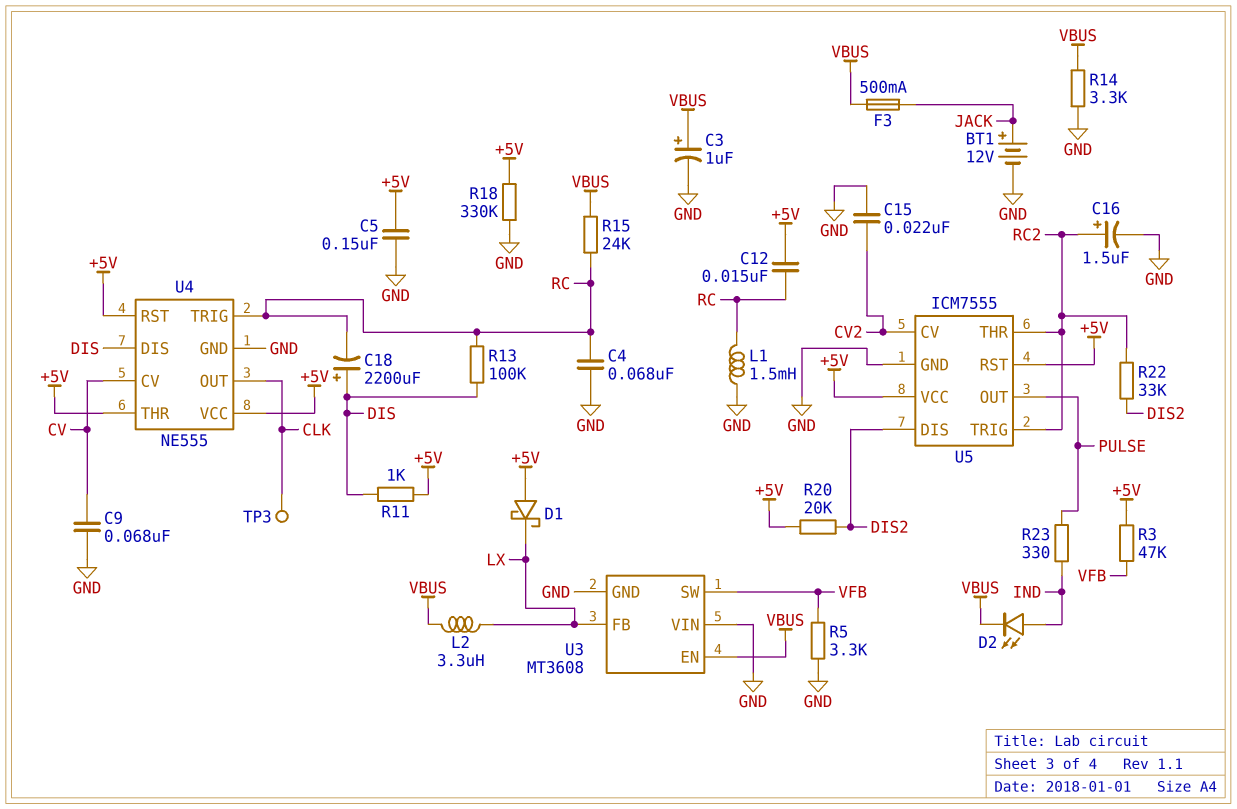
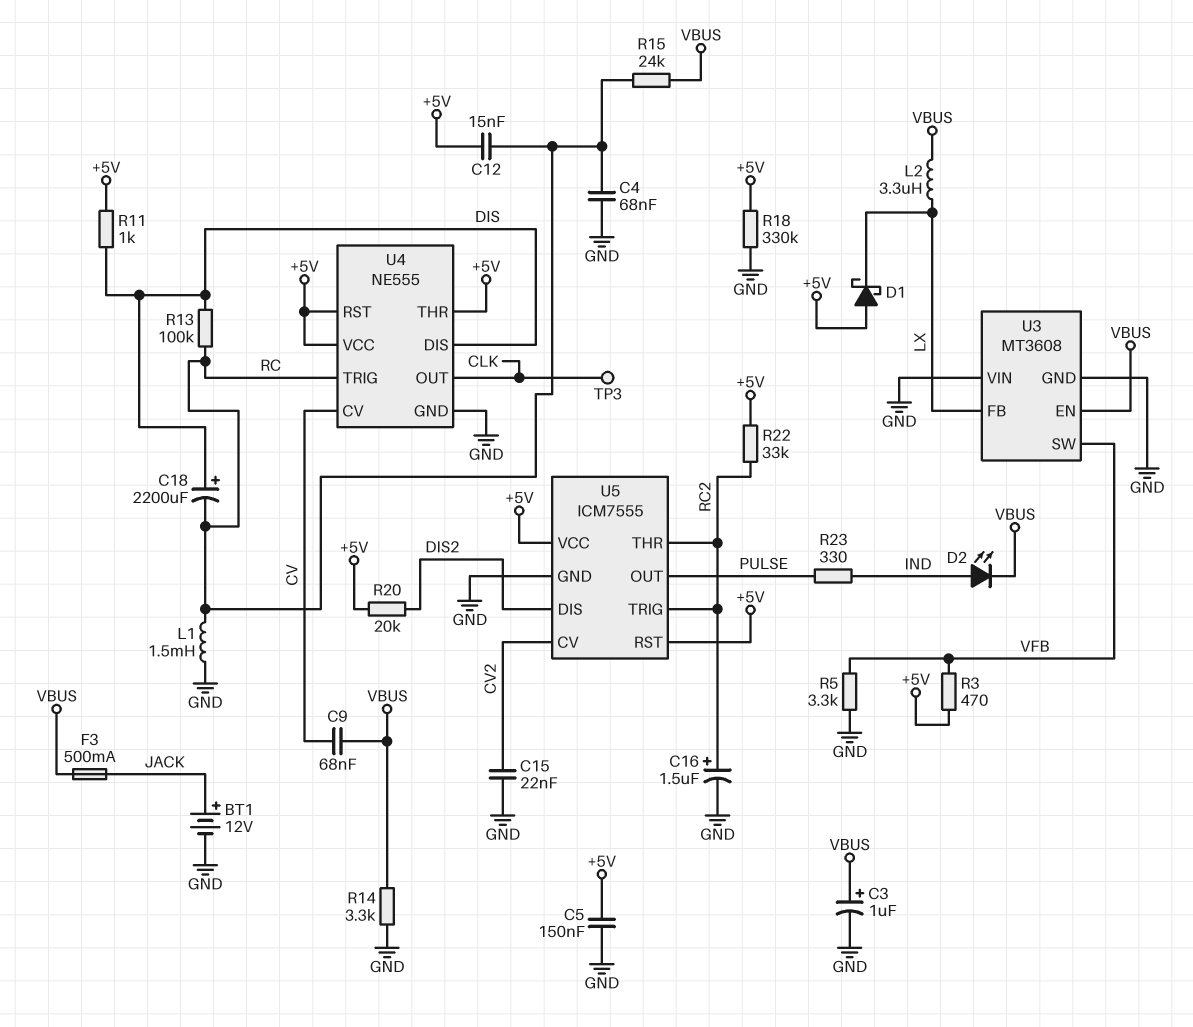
C9: 68nF (CV, GND) -> 68nF (CV, VBUS)
R3: 47k (+5V, VFB) -> 470 (+5V, VFB)
R22: 33k (DIS2, RC2) -> 33k (+5V, RC2)

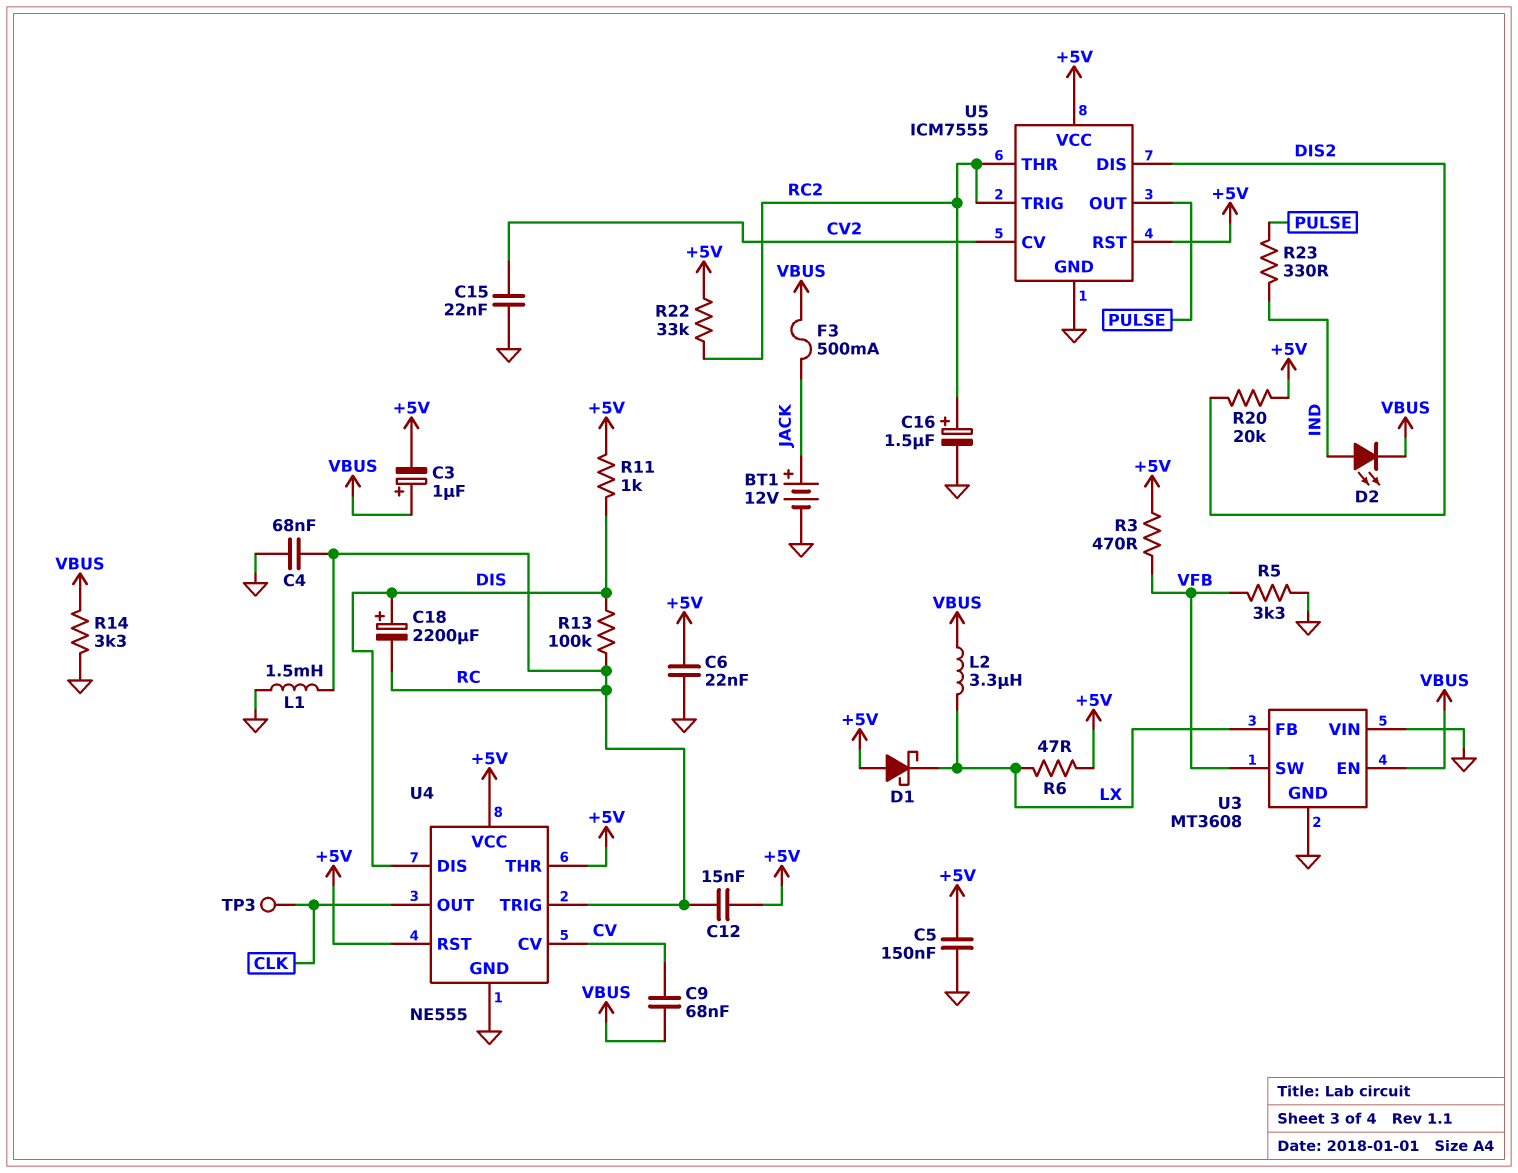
C3: 1uF (plus VBUS, minus GND) -> 1uF (plus VBUS, minus +5V)
C6: none -> 22nF (+5V, GND)
R6: none -> 47 (+5V, LX)
R15: 24k (RC, VBUS) -> none
R18: 330k (+5V, GND) -> none

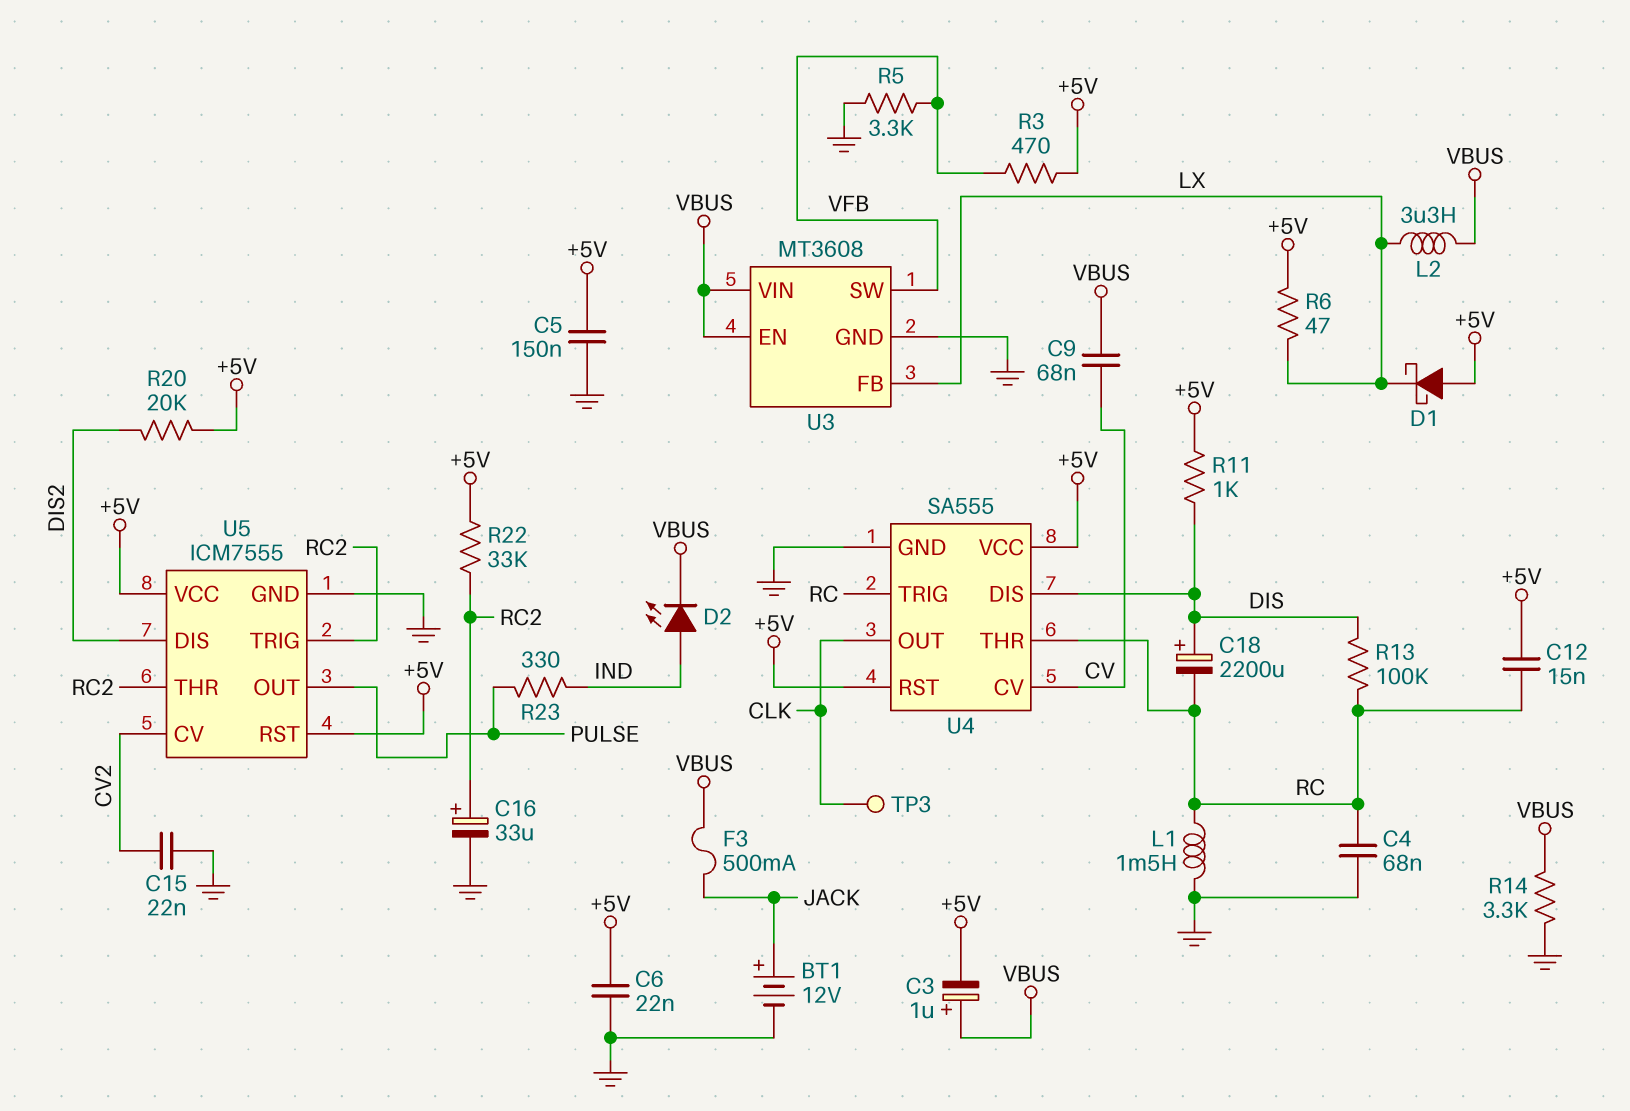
C16: 1.5uF (plus RC2, minus GND) -> 33uF (plus RC2, minus GND)
U3 pin VIN: GND -> VBUS
U4: NE555 -> SA555
U4 pin THR: +5V -> RC

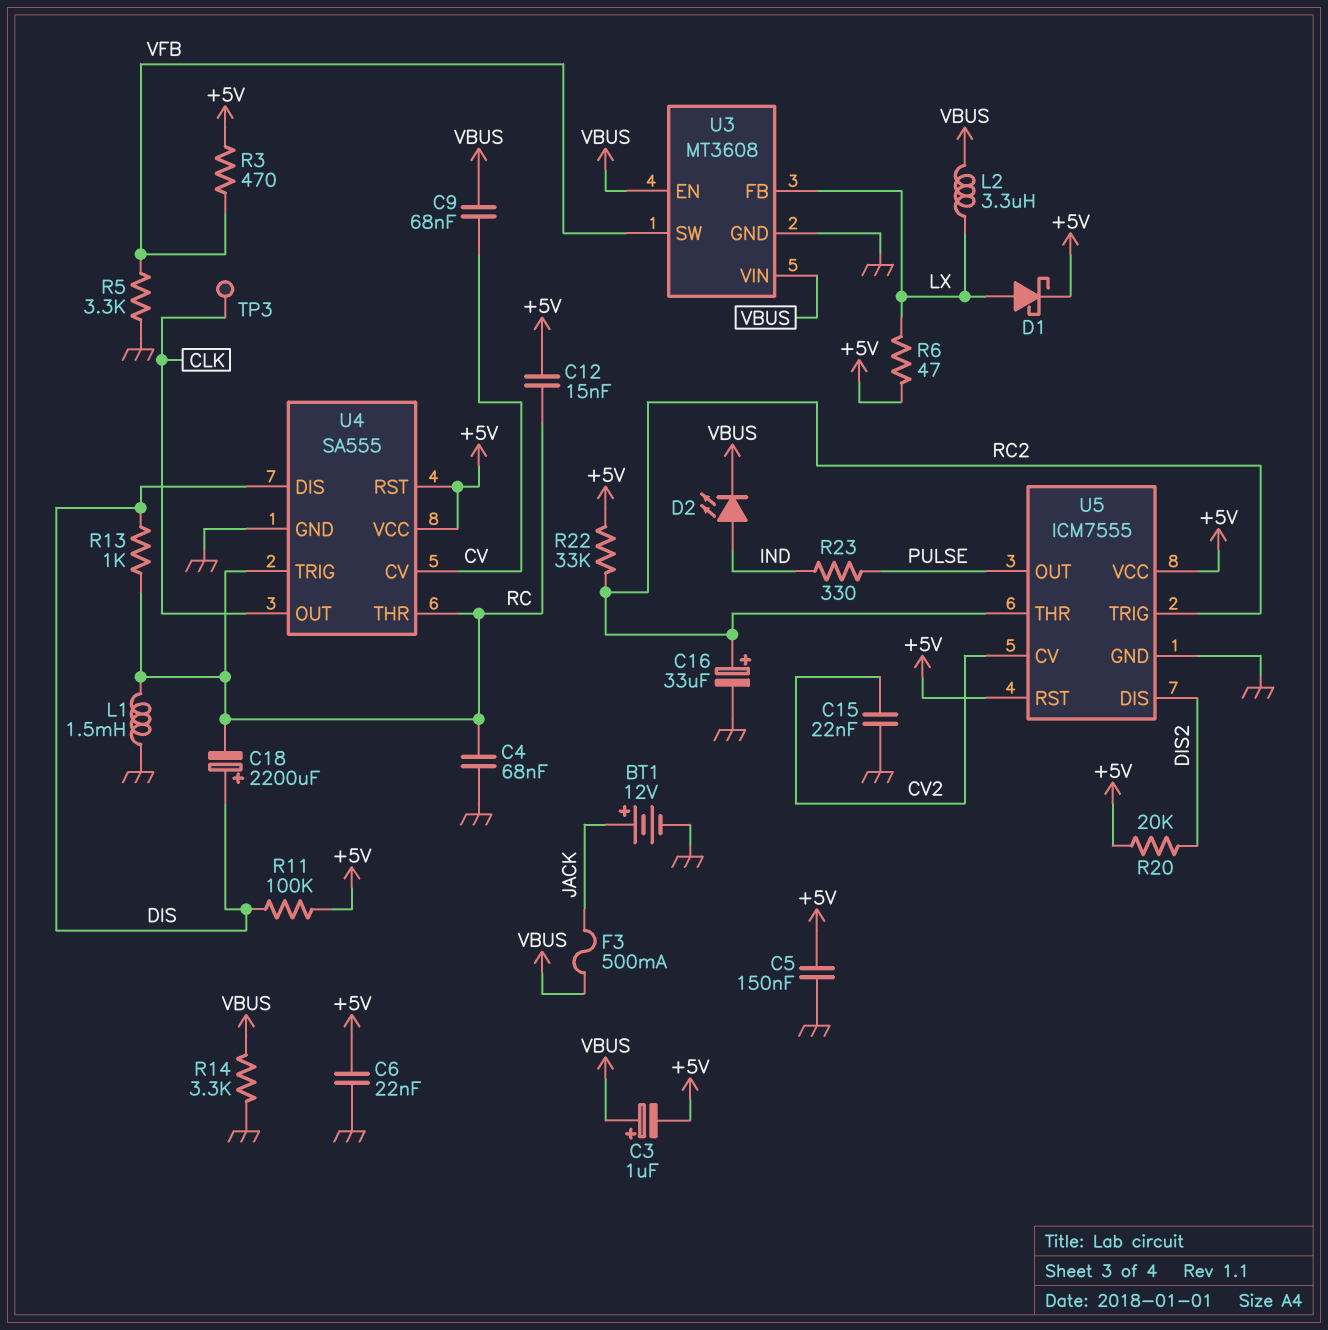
D1: schottky (A +5V, K LX) -> schottky (A LX, K +5V)
R11: 1k (+5V, DIS) -> 100k (+5V, DIS)
R13: 100k (DIS, RC) -> 1k (DIS, RC)

